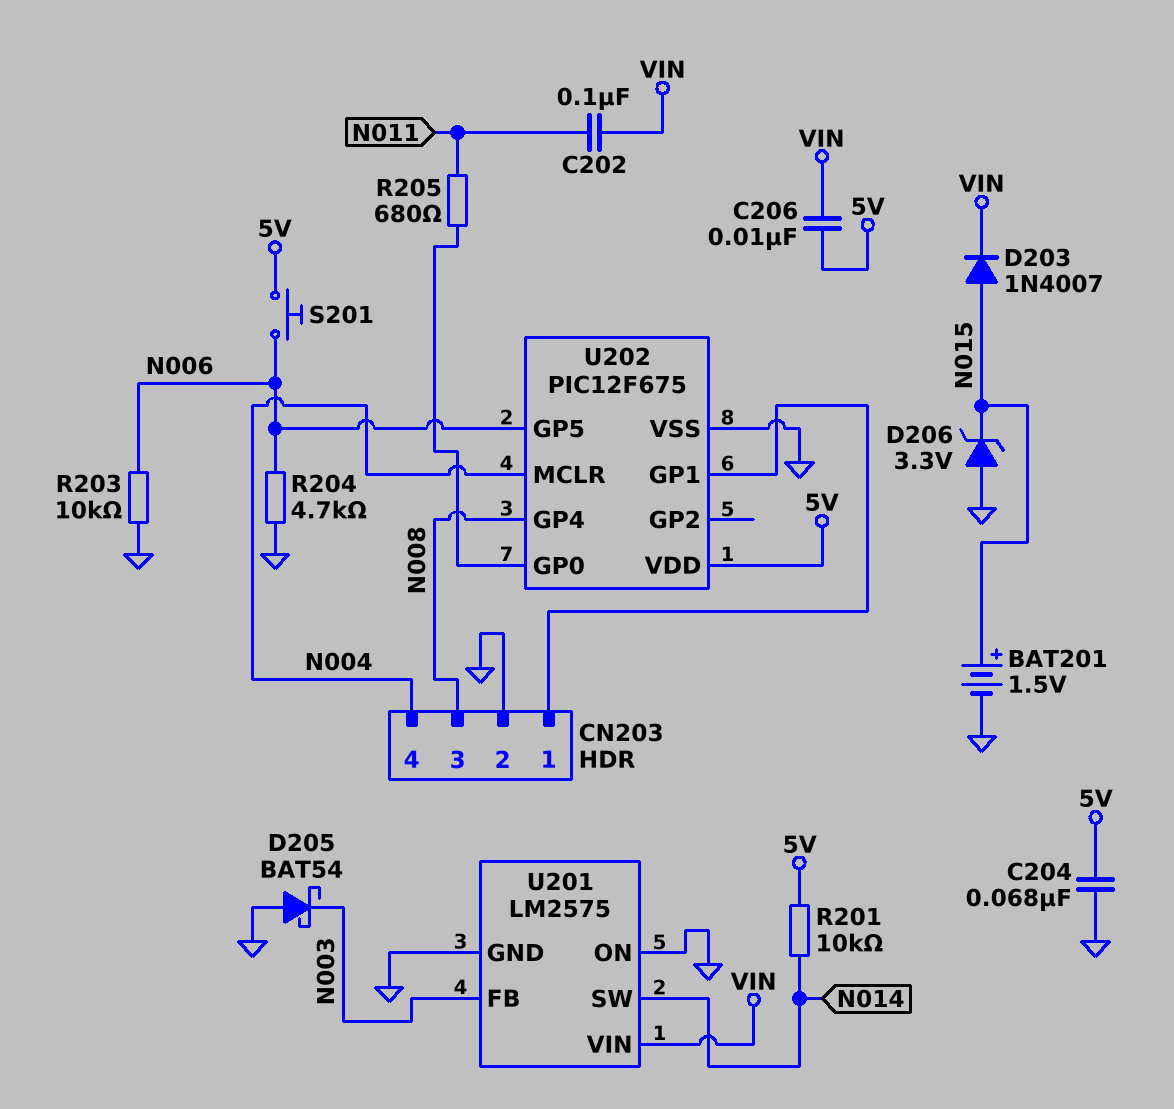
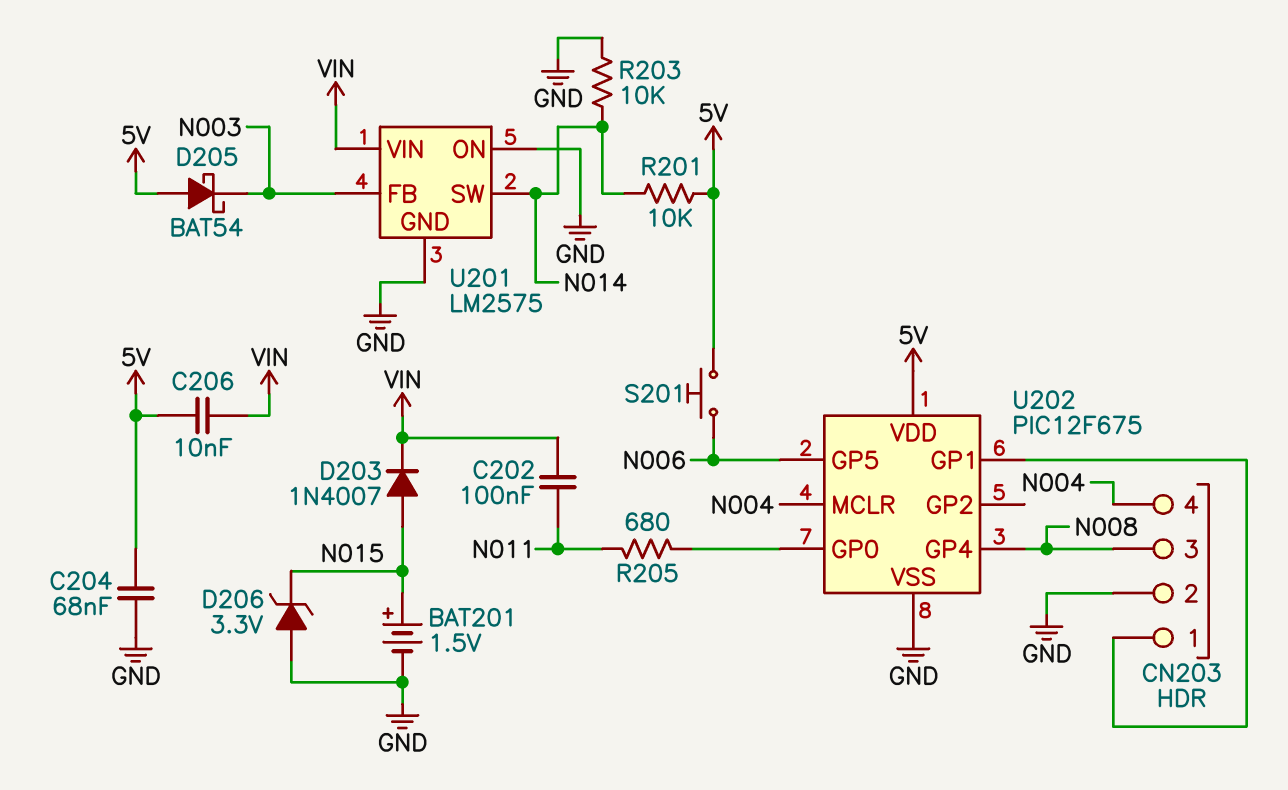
D205: schottky BAT54 (A GND, K N003) -> schottky BAT54 (A 5V, K N003)
R203: 10k (GND, N006) -> 10k (GND, N014)
R204: 4.7k (GND, N006) -> none

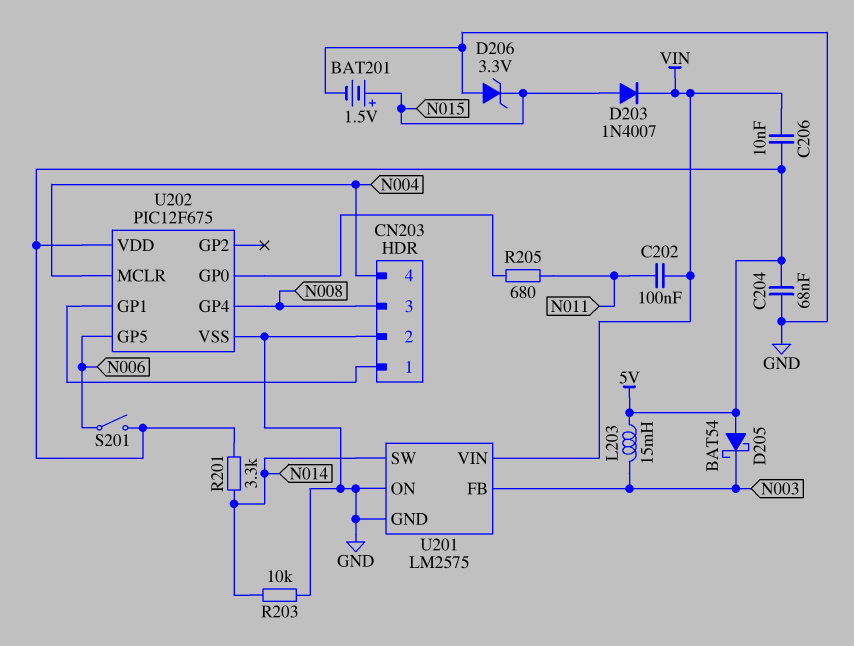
L203: none -> 15mH (5V, N003)
R201: 10k (5V, N014) -> 3.3k (5V, N014)
S201: button (5V, N006) -> switch (5V, N006)

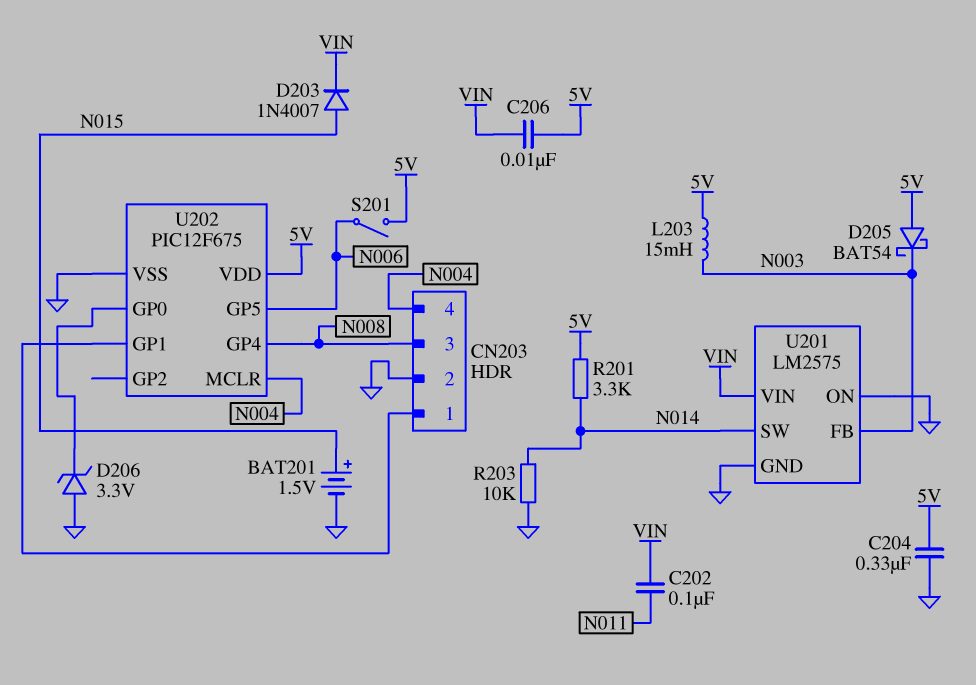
C204: 68nF (5V, GND) -> 330nF (5V, GND)
D206: zener 3.3V (A GND, K N015) -> zener 3.3V (A GND, K U202/GP0)
R205: 680 (N011, U202/GP0) -> none

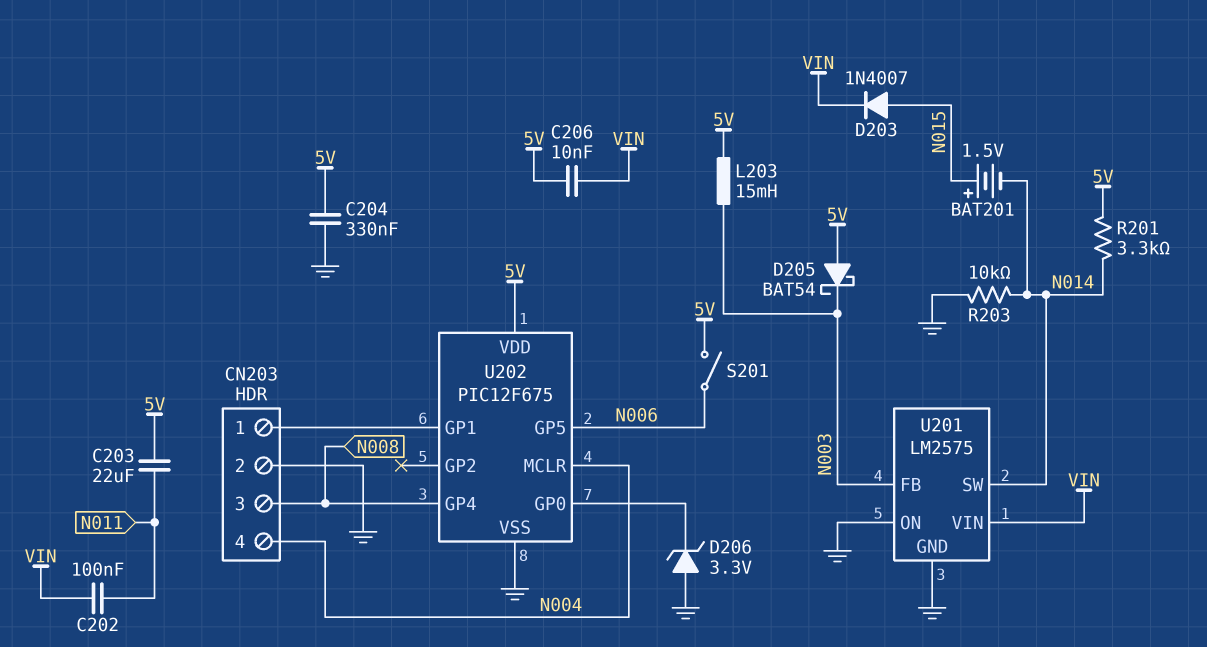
BAT201: 1.5V (plus N015, minus GND) -> 1.5V (plus N015, minus N014)
C203: none -> 22uF (5V, N011)

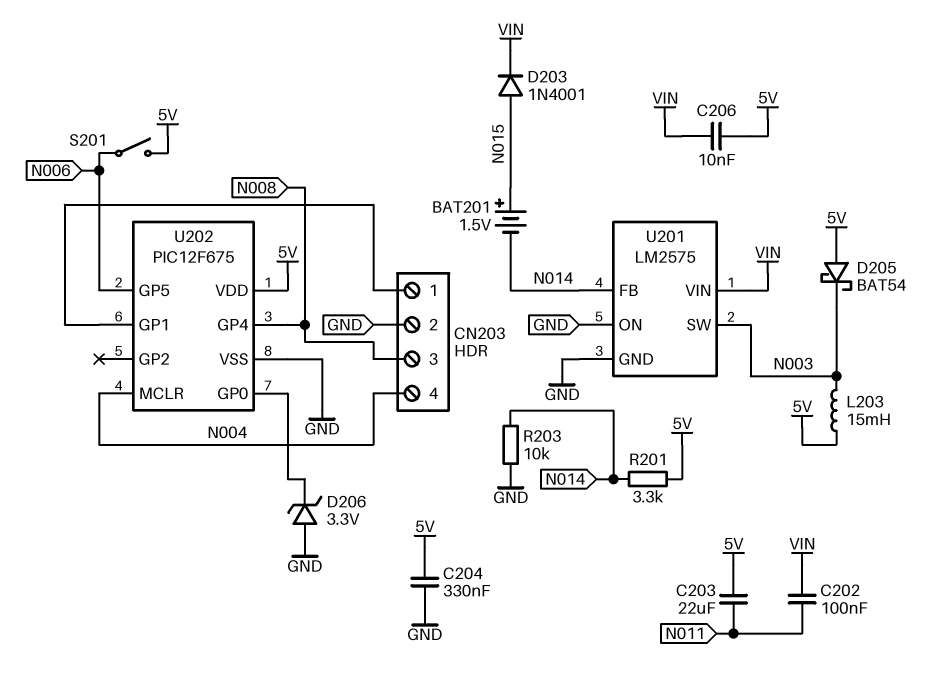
D203: diode 1N4007 (A N015, K VIN) -> diode 1N4001 (A N015, K VIN)
U201 pin FB: N003 -> N014
U201 pin SW: N014 -> N003

